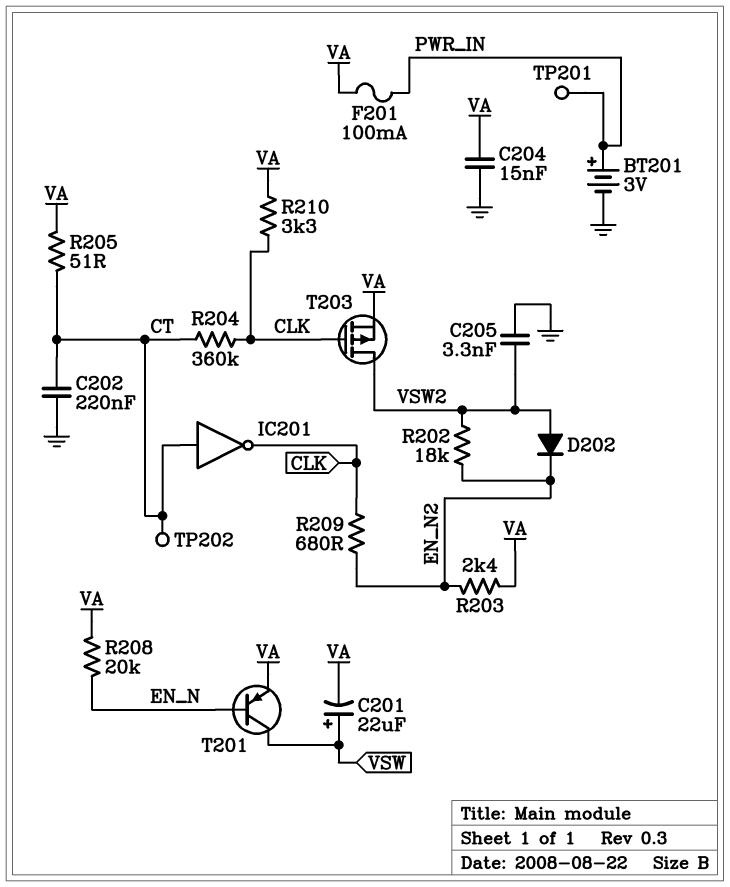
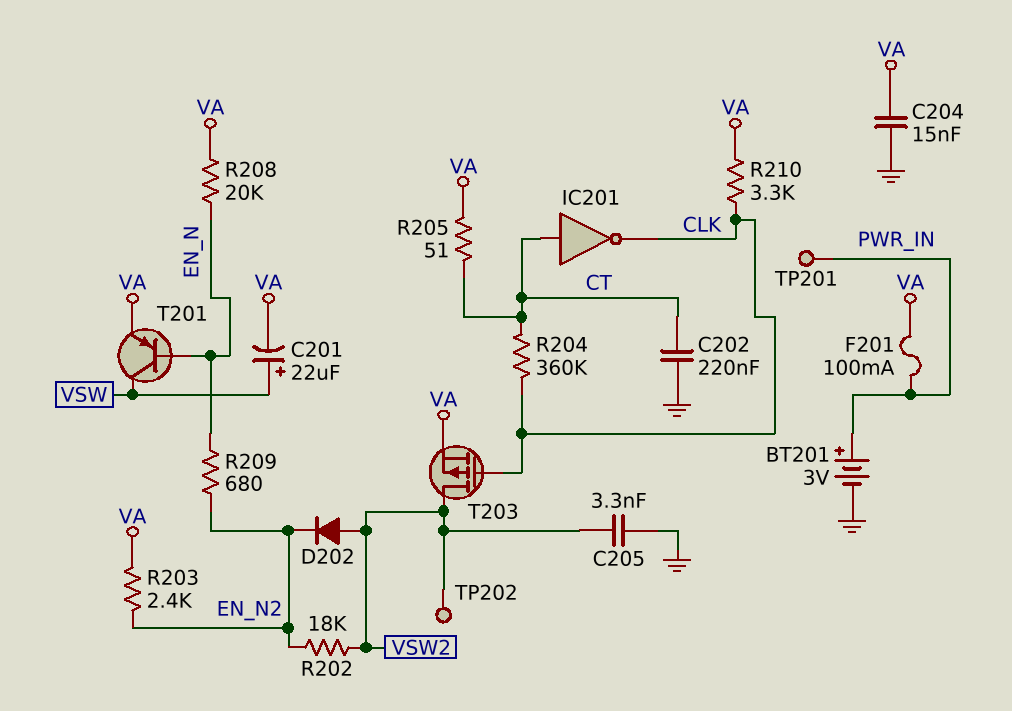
R209: 680 (CLK, EN_N2) -> 680 (EN_N, EN_N2)
TP202: test point (CT) -> test point (VSW2)

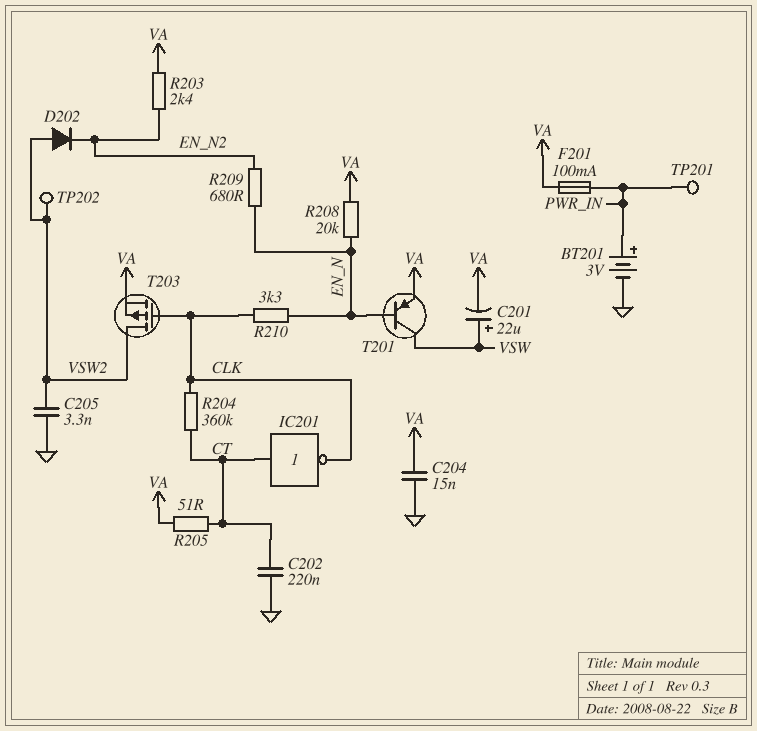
R202: 18k (EN_N2, VSW2) -> none
R210: 3.3k (CLK, VA) -> 3.3k (CLK, EN_N)

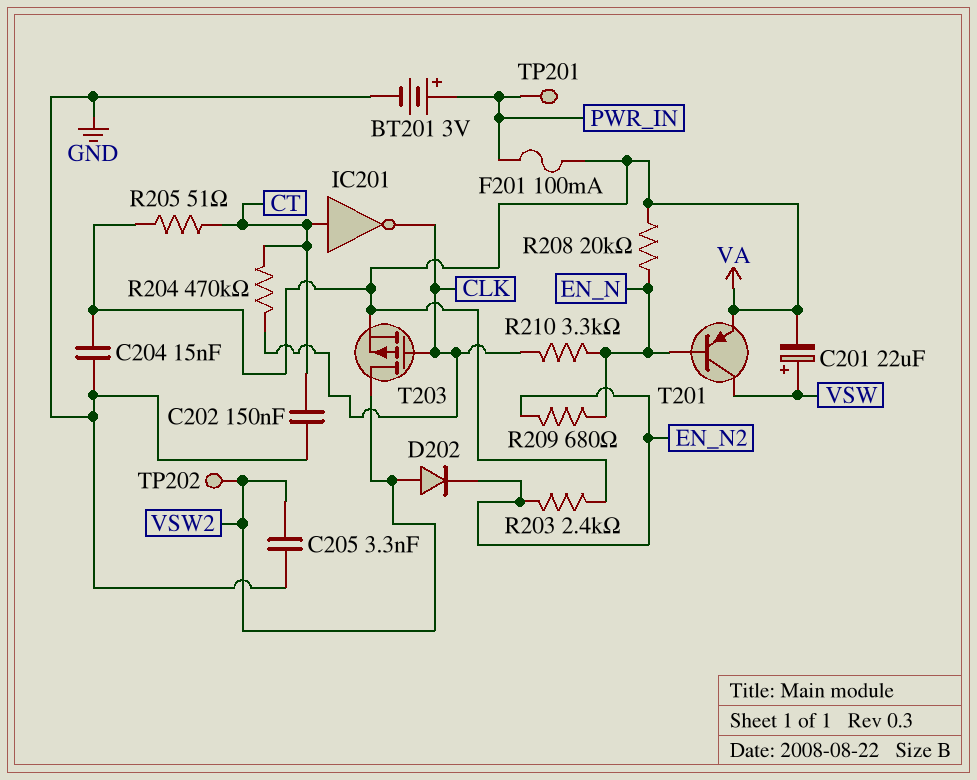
C202: 220nF (CT, GND) -> 150nF (CT, GND)
R204: 360k (CLK, CT) -> 470k (CLK, CT)

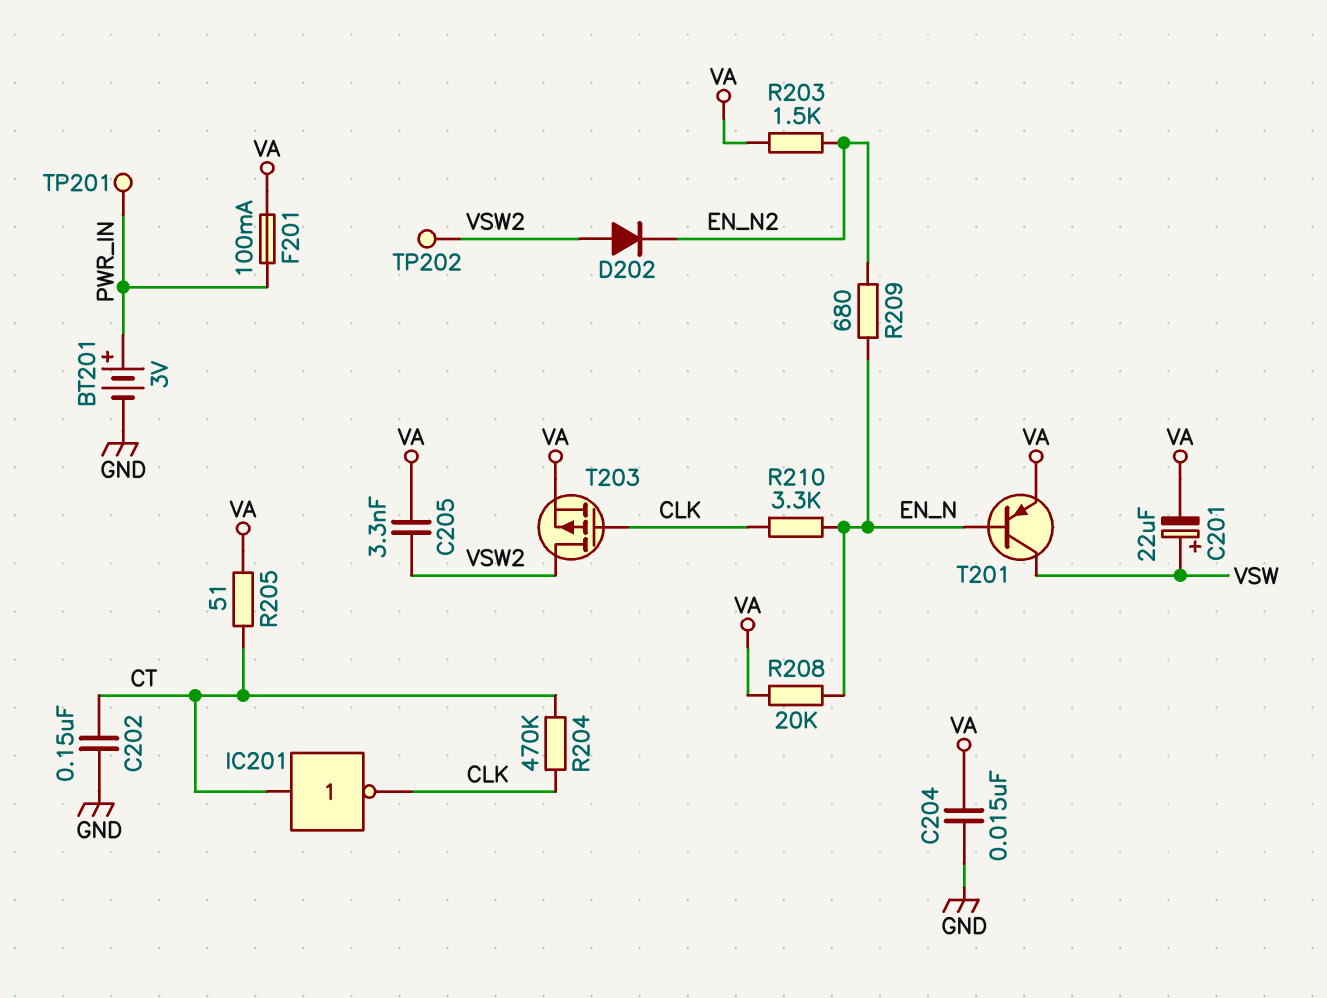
C205: 3.3nF (GND, VSW2) -> 3.3nF (VA, VSW2)
R203: 2.4k (EN_N2, VA) -> 1.5k (EN_N2, VA)

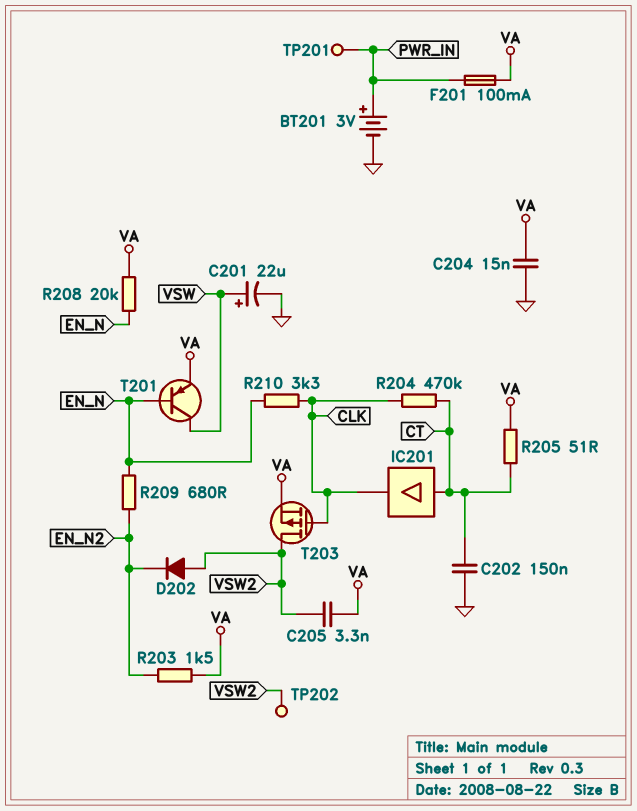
C201: 22uF (plus VSW, minus VA) -> 22uF (plus VSW, minus GND)
IC201: NOT (in CT, out CLK) -> buffer (in CT, out CLK)

